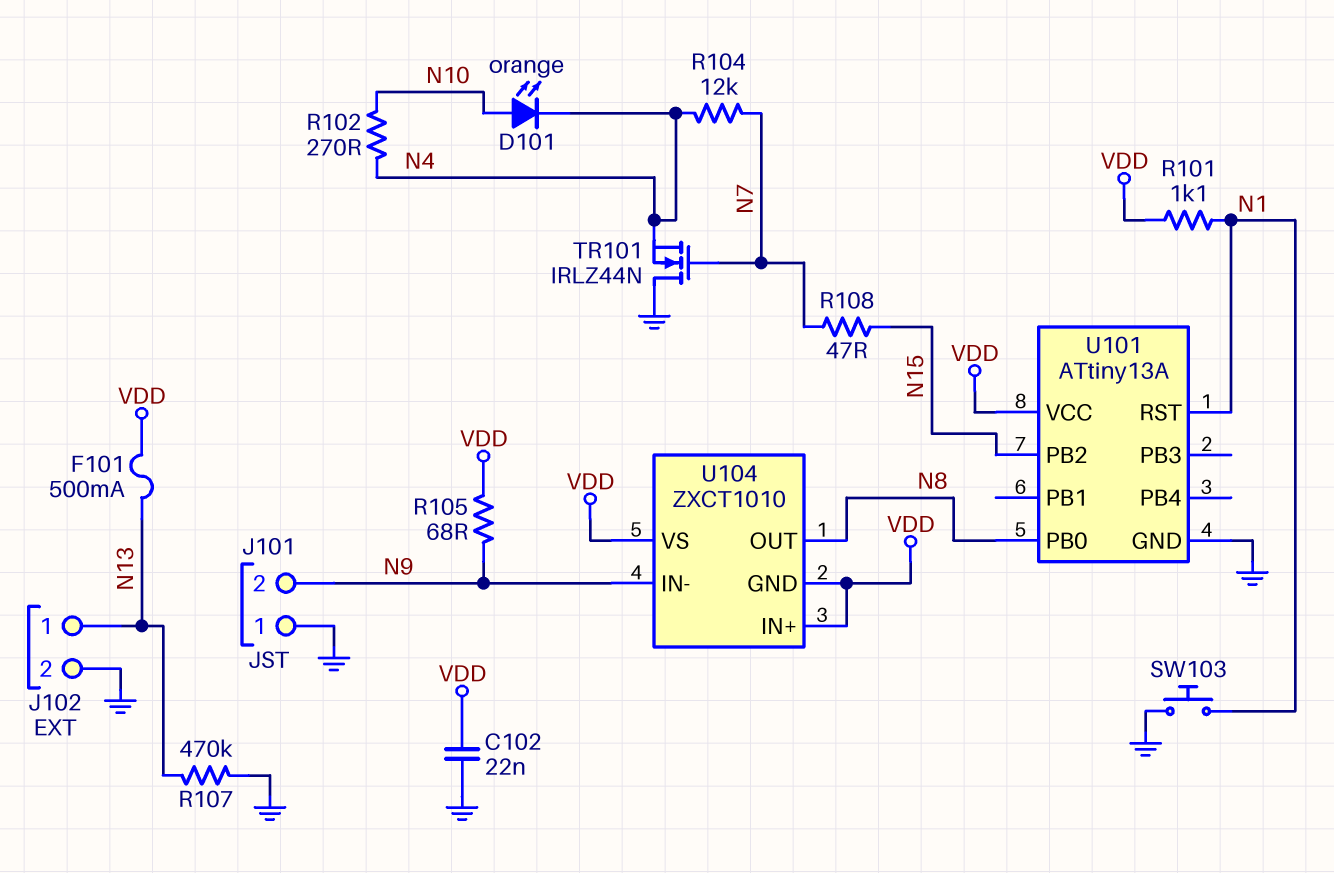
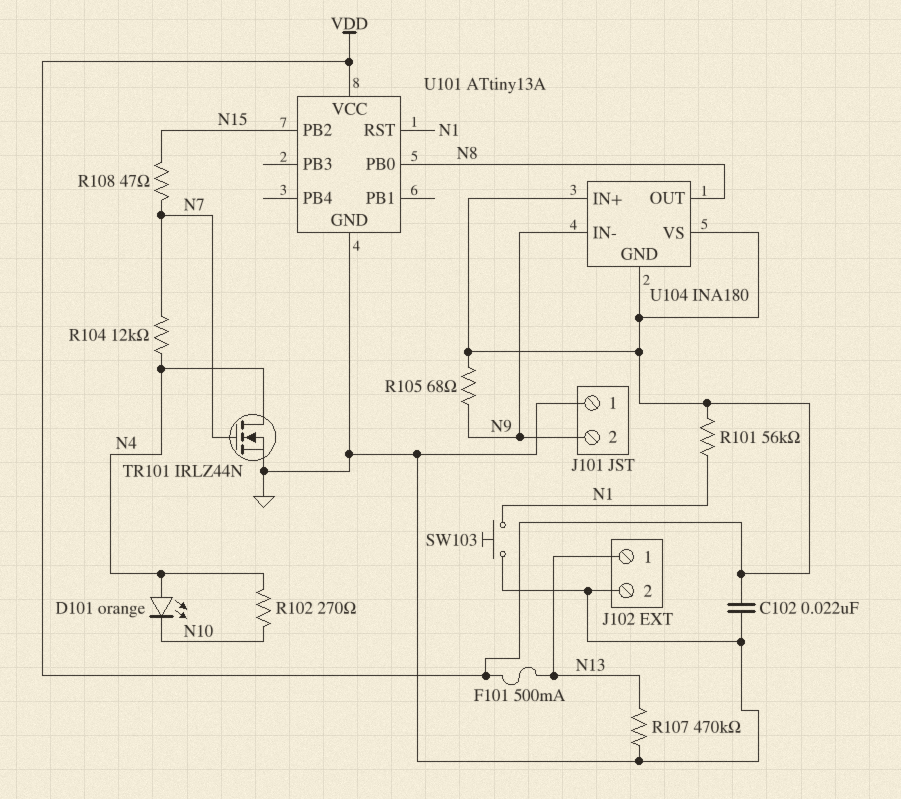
D101: LED orange (A N10, K N4) -> LED orange (A N4, K N10)
R101: 1.1k (N1, VDD) -> 56k (N1, VDD)
TR101: NMOS IRLZ44N (G N7, D GND, S N4) -> NMOS IRLZ44N (G N7, D N4, S GND)
U104: ZXCT1010 -> INA180

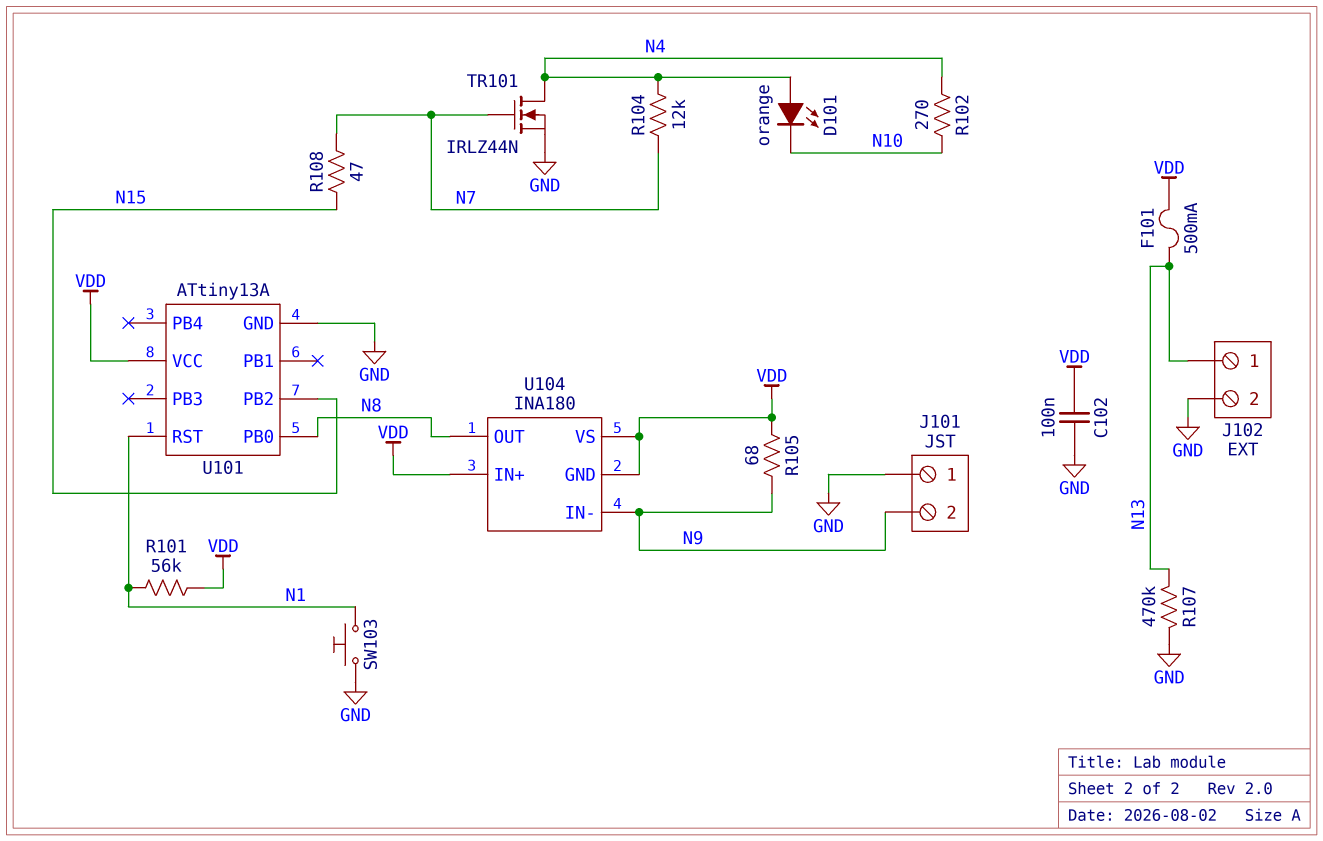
C102: 22nF (GND, VDD) -> 100nF (GND, VDD)

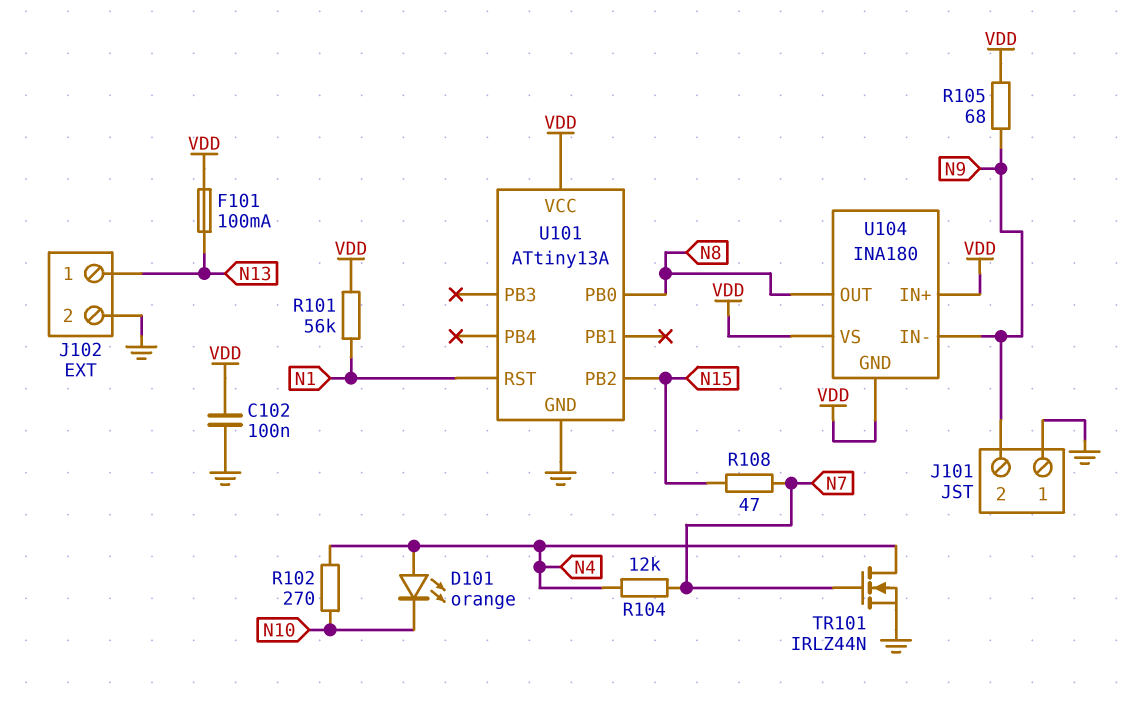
F101: 500mA (N13, VDD) -> 100mA (N13, VDD)
R107: 470k (GND, N13) -> none
SW103: button (GND, N1) -> none

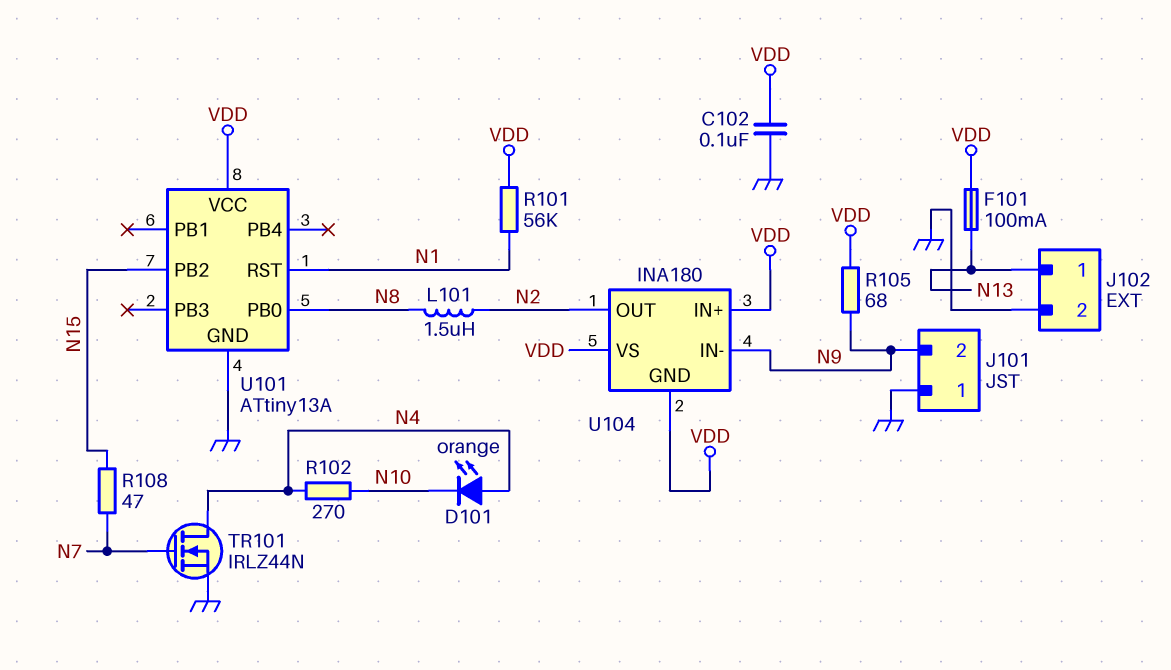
L101: none -> 1.5uH (N2, N8)
R104: 12k (N4, N7) -> none
U104 pin OUT: N8 -> N2

